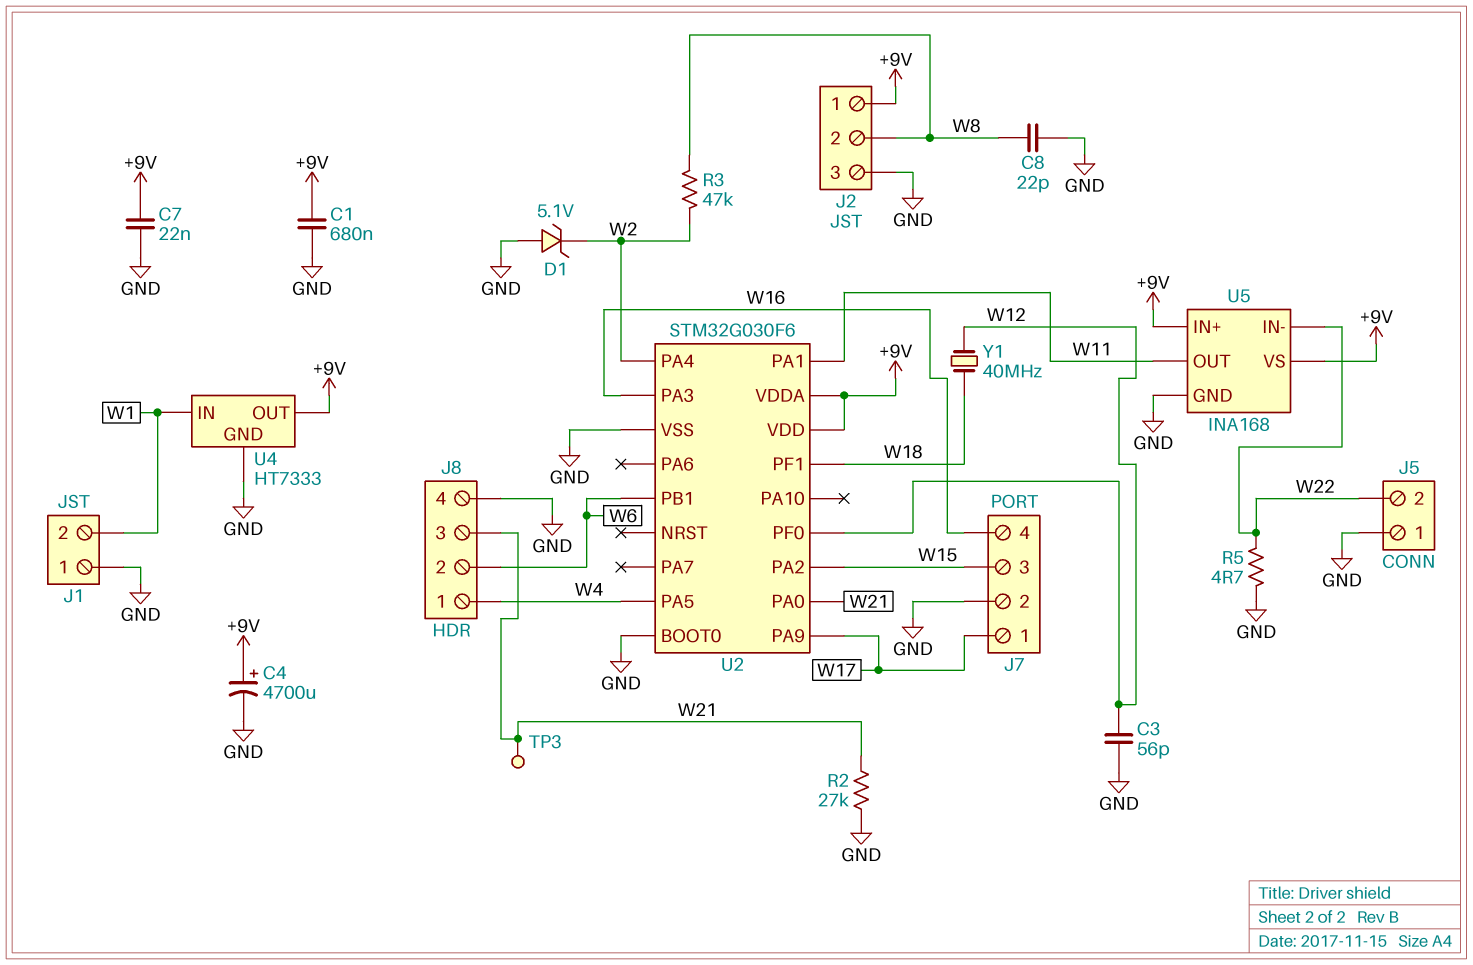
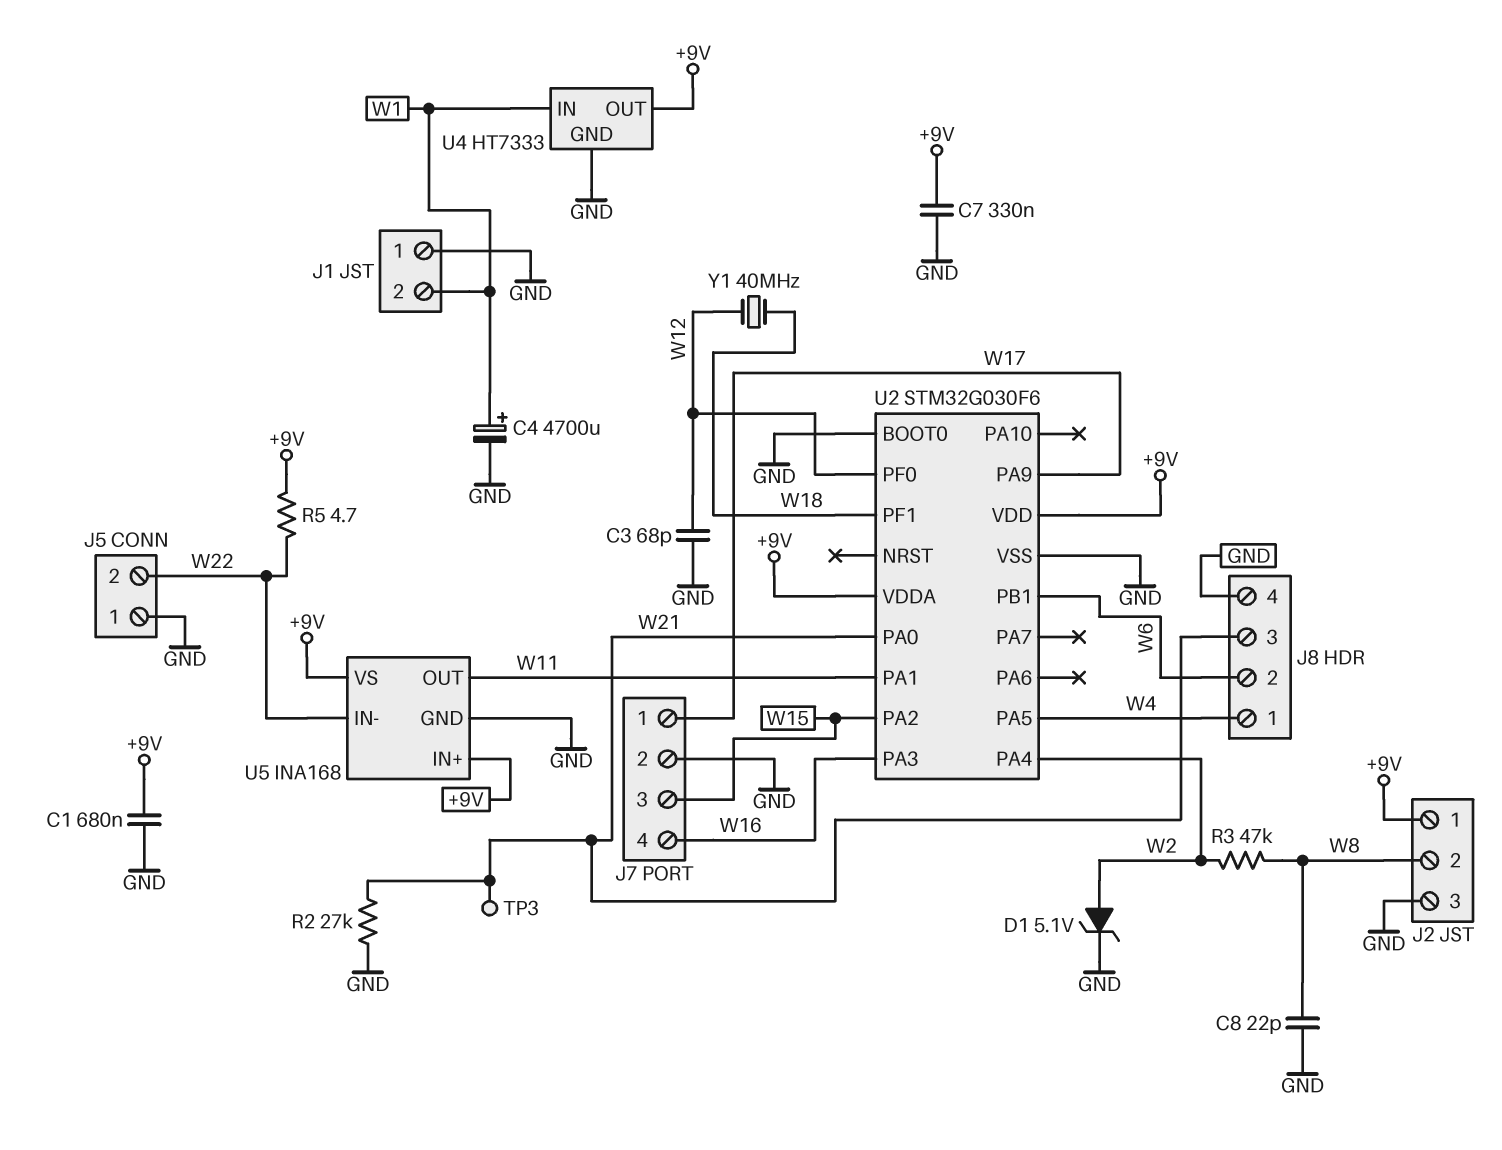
C3: 56pF (GND, W12) -> 68pF (GND, W12)
C4: 4700uF (plus +9V, minus GND) -> 4700uF (plus W1, minus GND)
C7: 22nF (+9V, GND) -> 330nF (+9V, GND)
D1: zener 5.1V (A GND, K W2) -> zener 5.1V (A W2, K GND)
R5: 4.7 (GND, W22) -> 4.7 (+9V, W22)

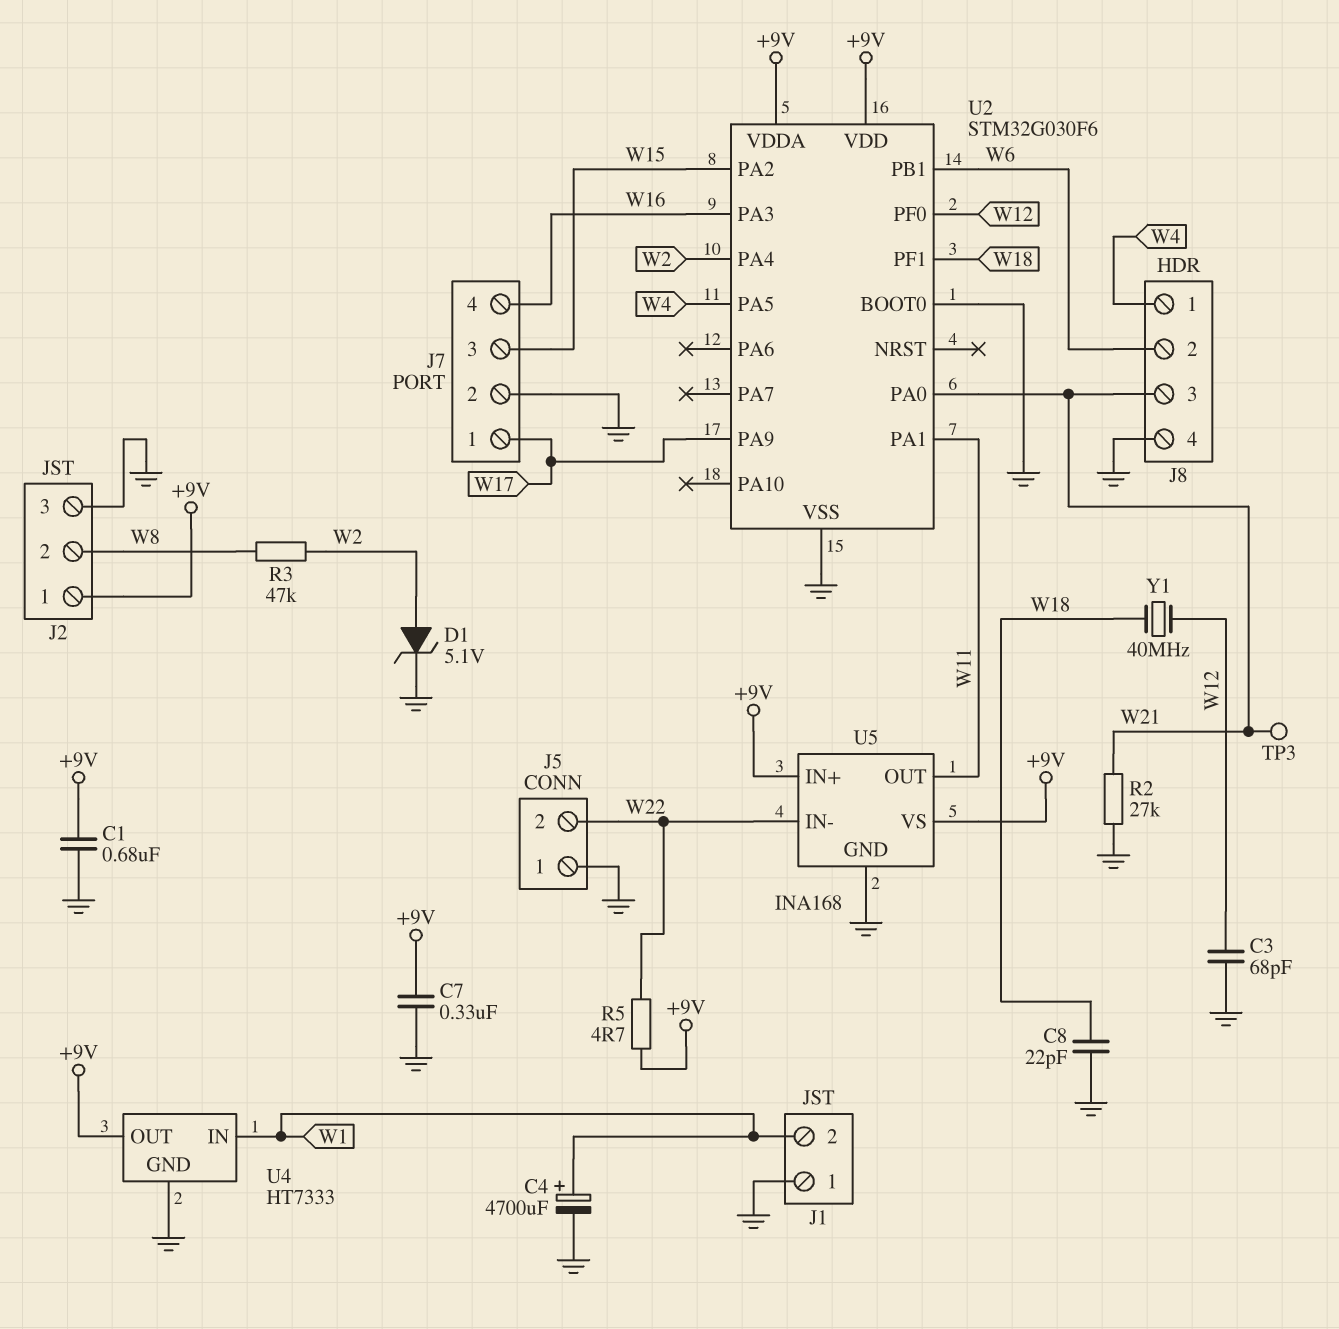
C8: 22pF (GND, W8) -> 22pF (GND, W18)

